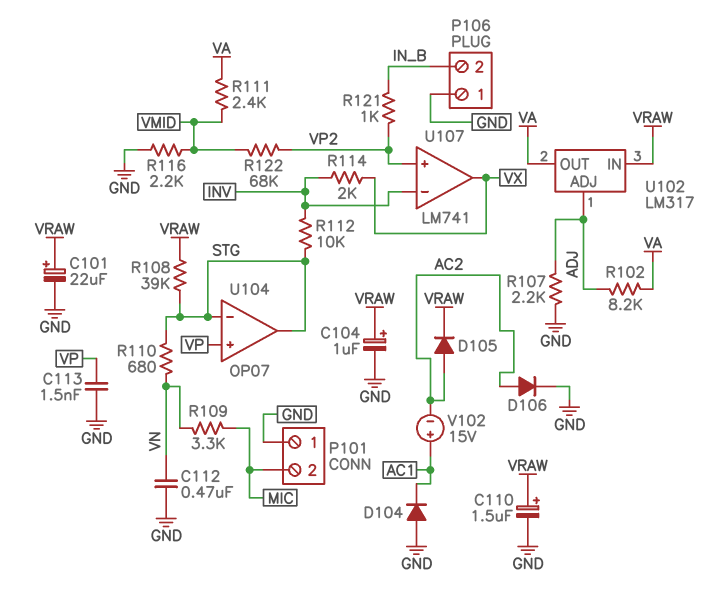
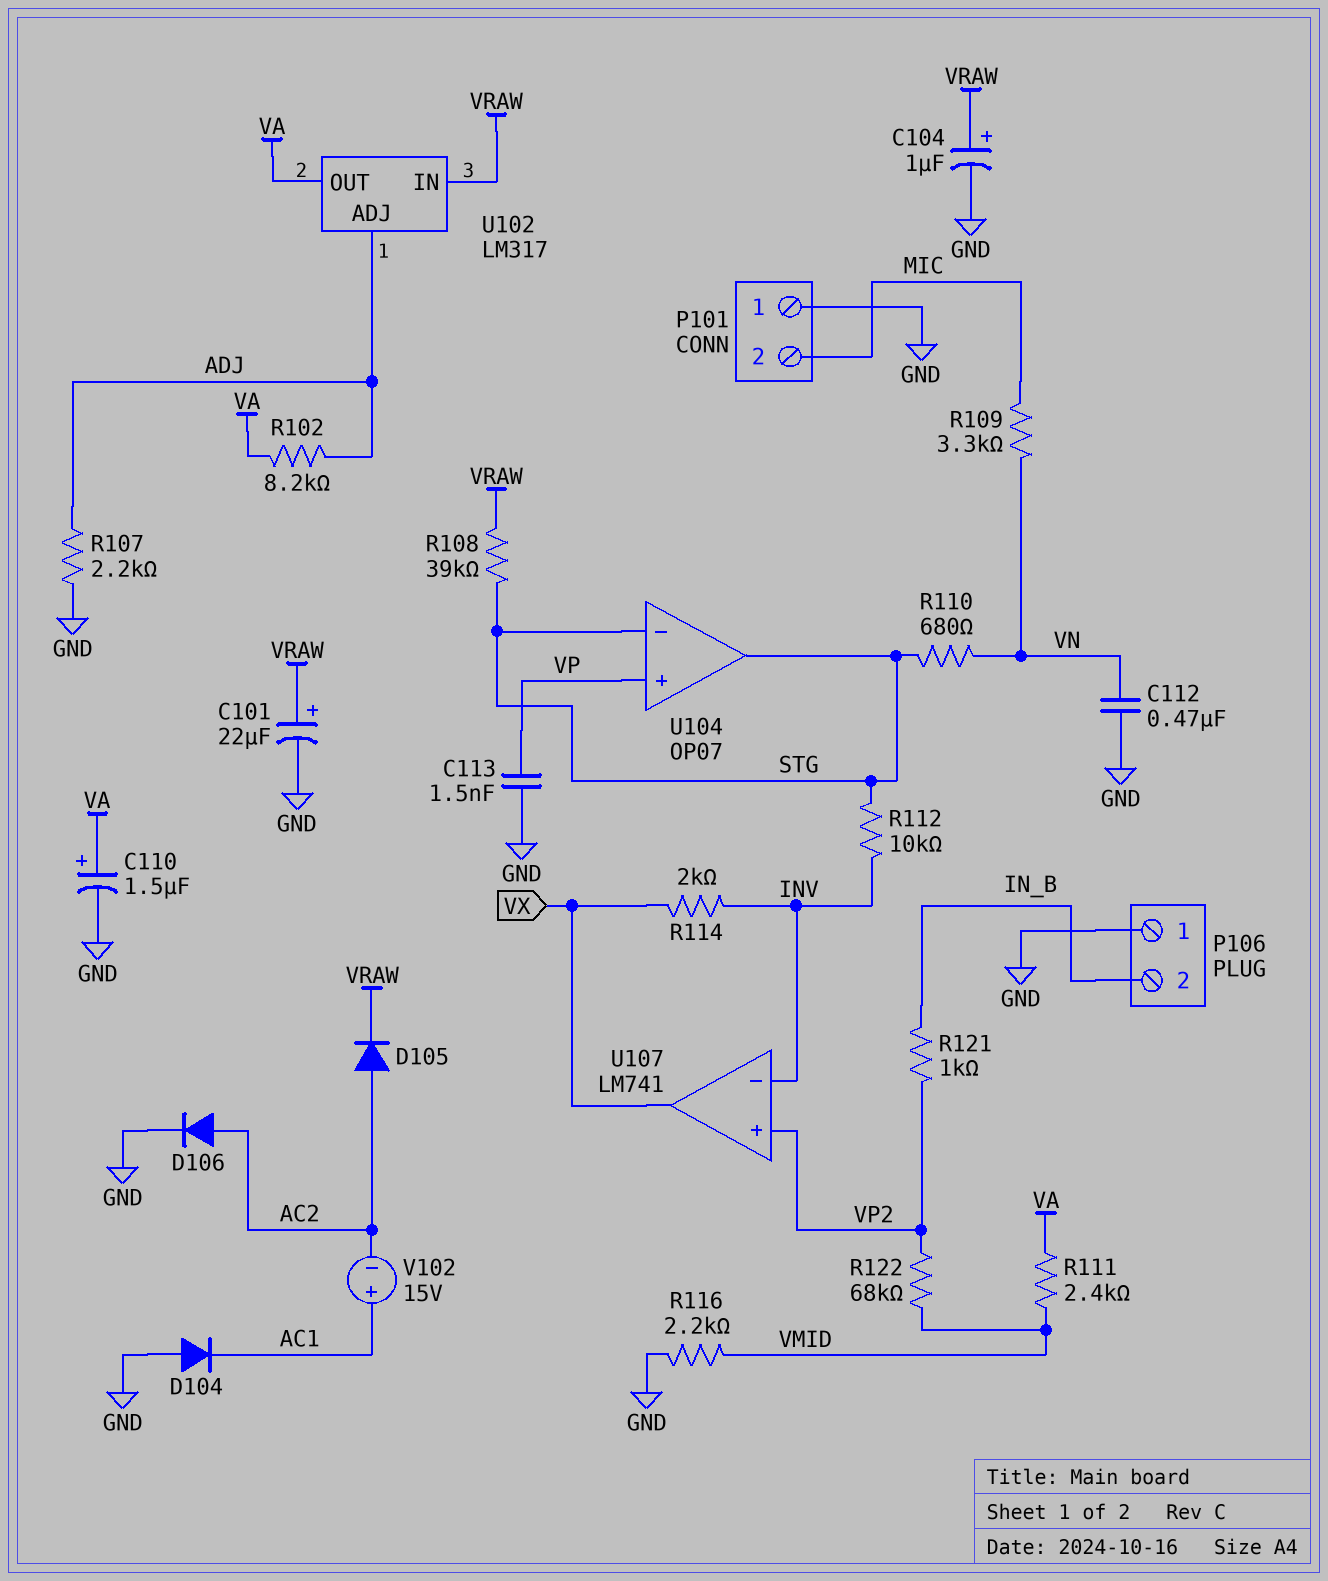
C110: 1.5uF (plus VRAW, minus GND) -> 1.5uF (plus VA, minus GND)

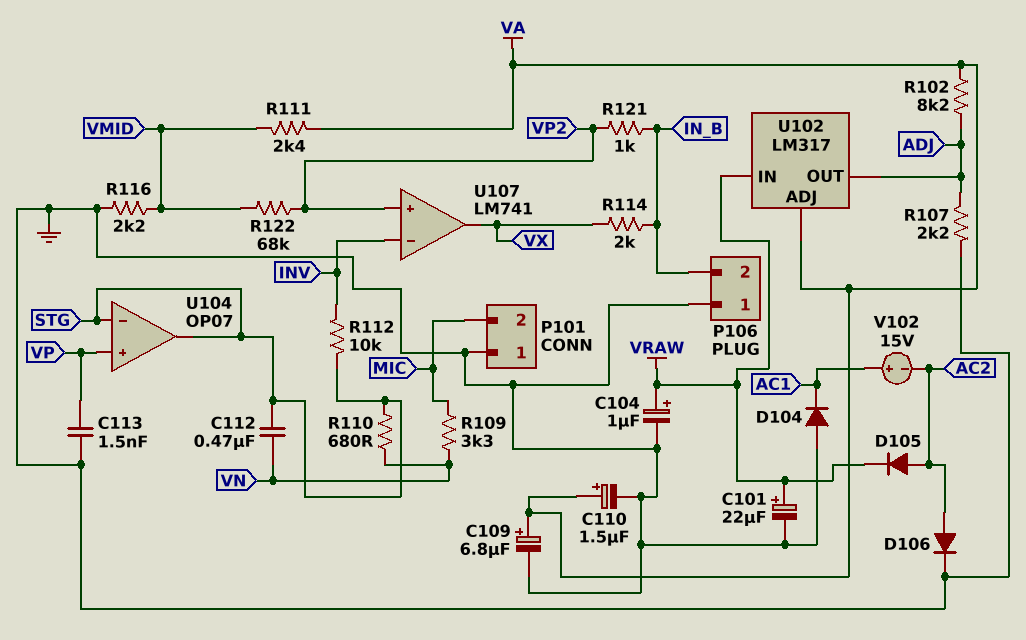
C109: none -> 6.8uF (plus VA, minus GND)
C112: 470nF (GND, VN) -> 470nF (STG, VN)
R108: 39k (STG, VRAW) -> none
R114: 2k (INV, VX) -> 2k (IN_B, VX)
U102 pin ADJ: ADJ -> VA
U102 pin OUT: VA -> ADJ

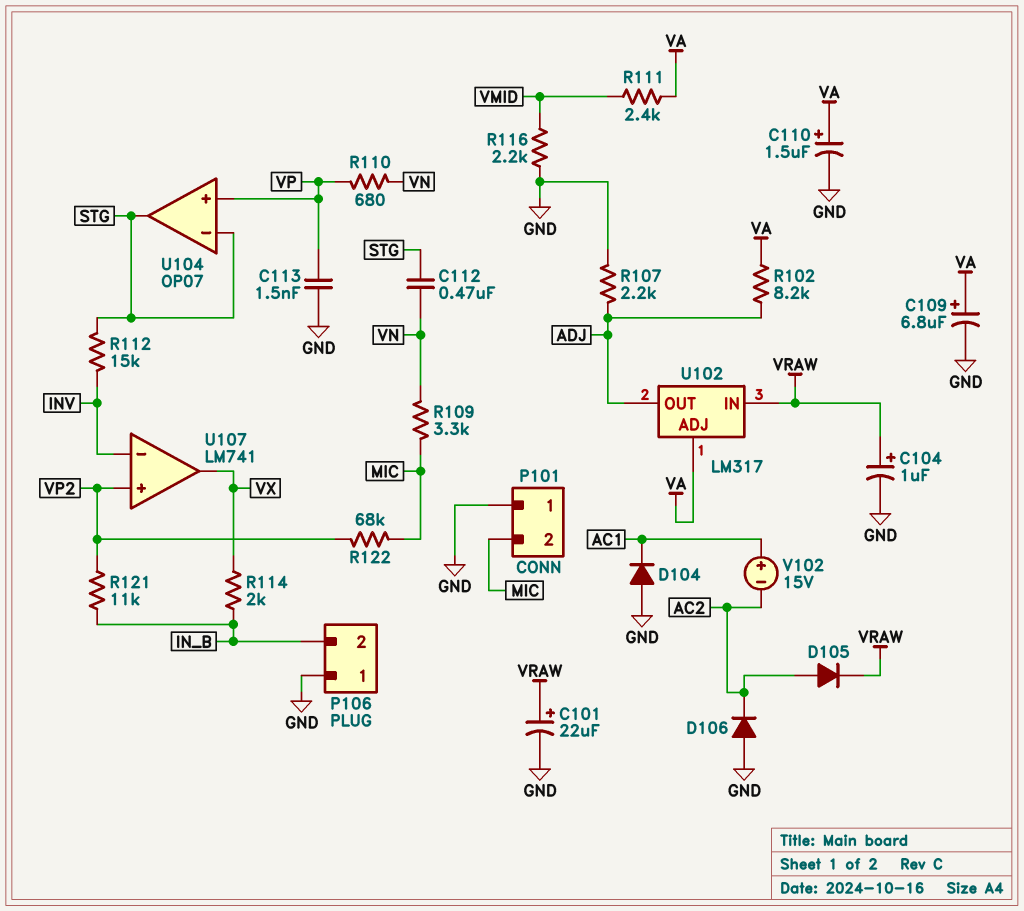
D106: diode (A AC2, K GND) -> diode (A GND, K AC2)
R110: 680 (STG, VN) -> 680 (VN, VP)
R112: 10k (INV, STG) -> 15k (INV, STG)
R121: 1k (IN_B, VP2) -> 11k (IN_B, VP2)
R122: 68k (VMID, VP2) -> 68k (MIC, VP2)

